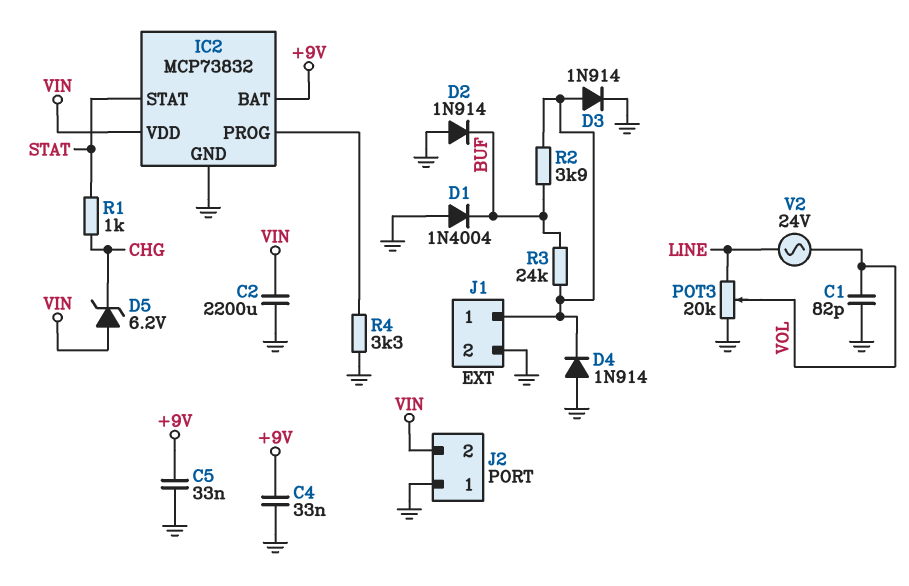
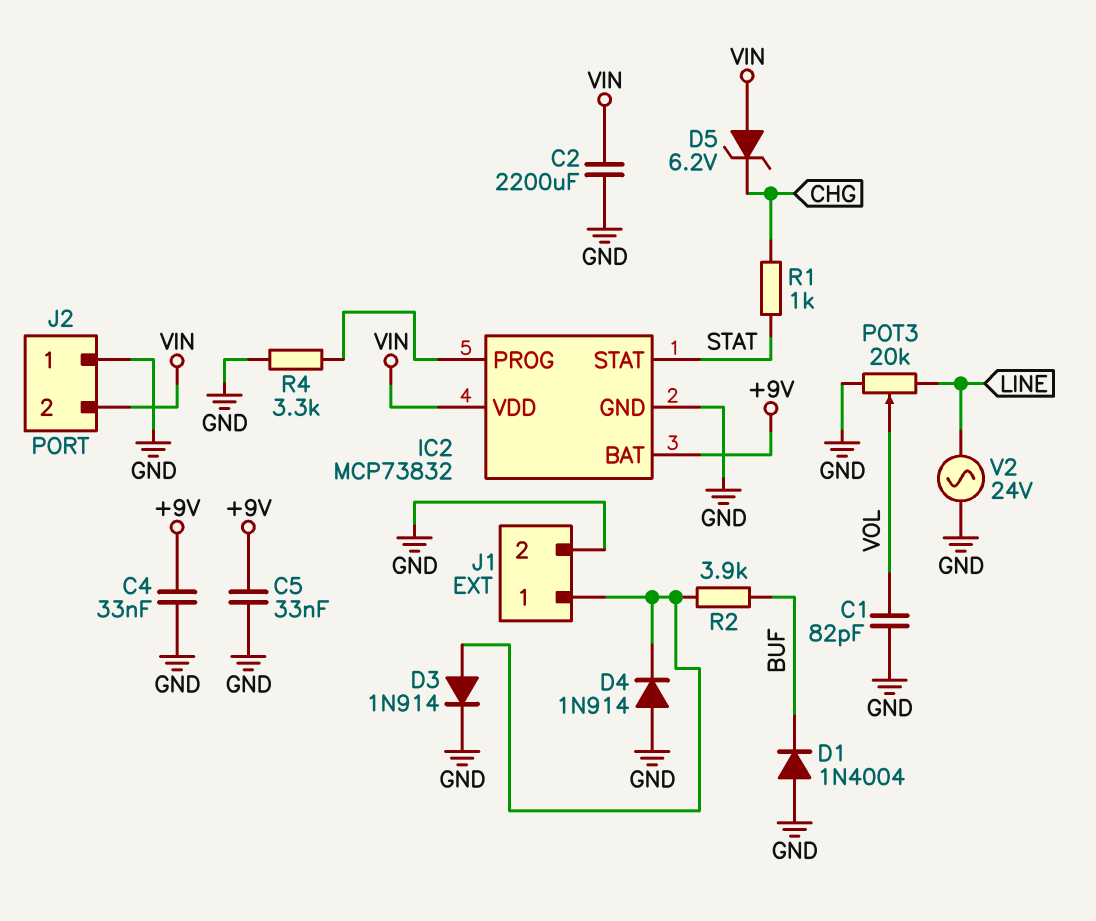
D2: diode 1N914 (A GND, K BUF) -> none
R3: 24k (BUF, J1/1) -> none
V2: AC 24V (LINE, VOL) -> AC 24V (GND, LINE)

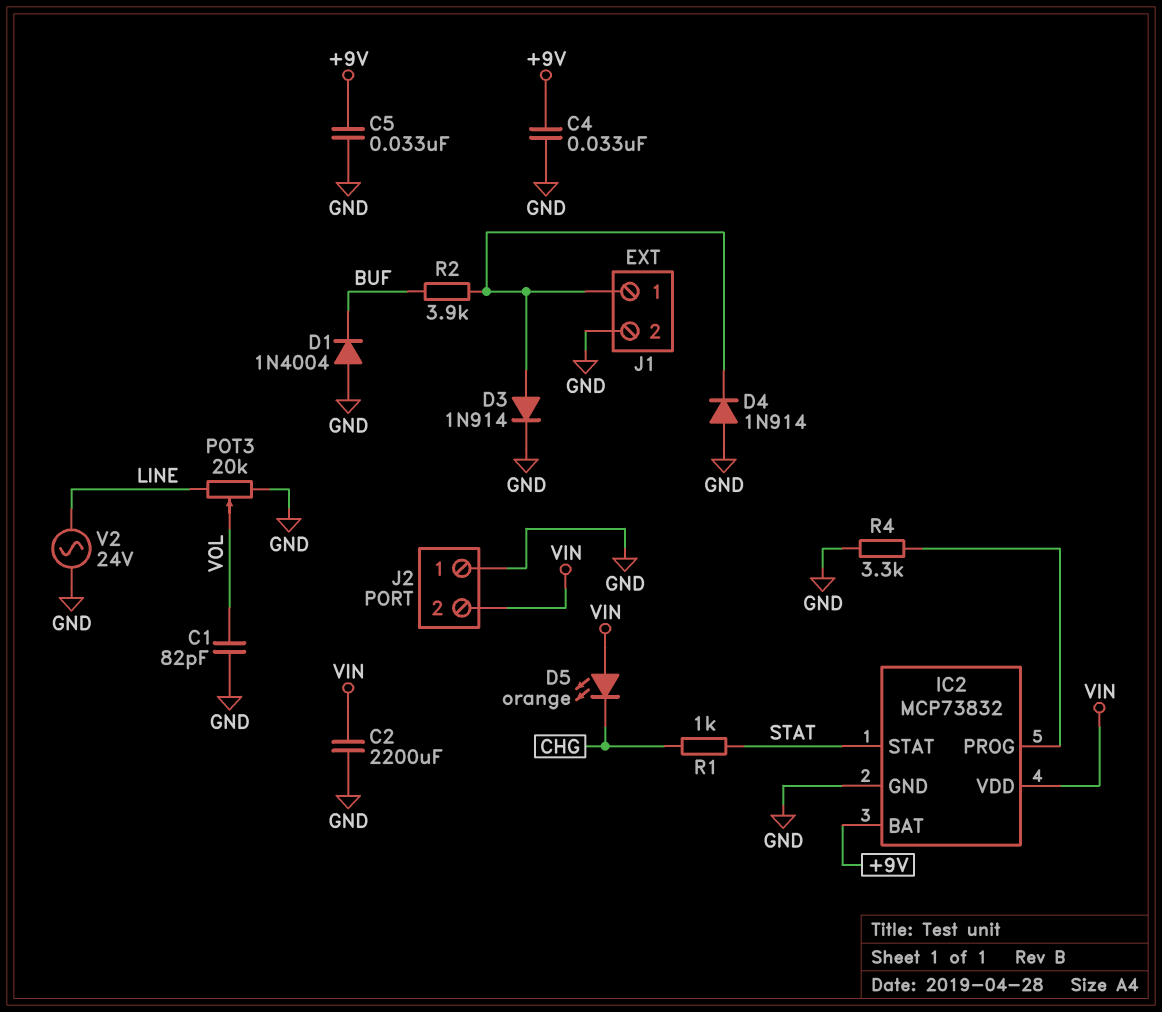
D5: zener 6.2V (A VIN, K CHG) -> LED orange (A VIN, K CHG)

